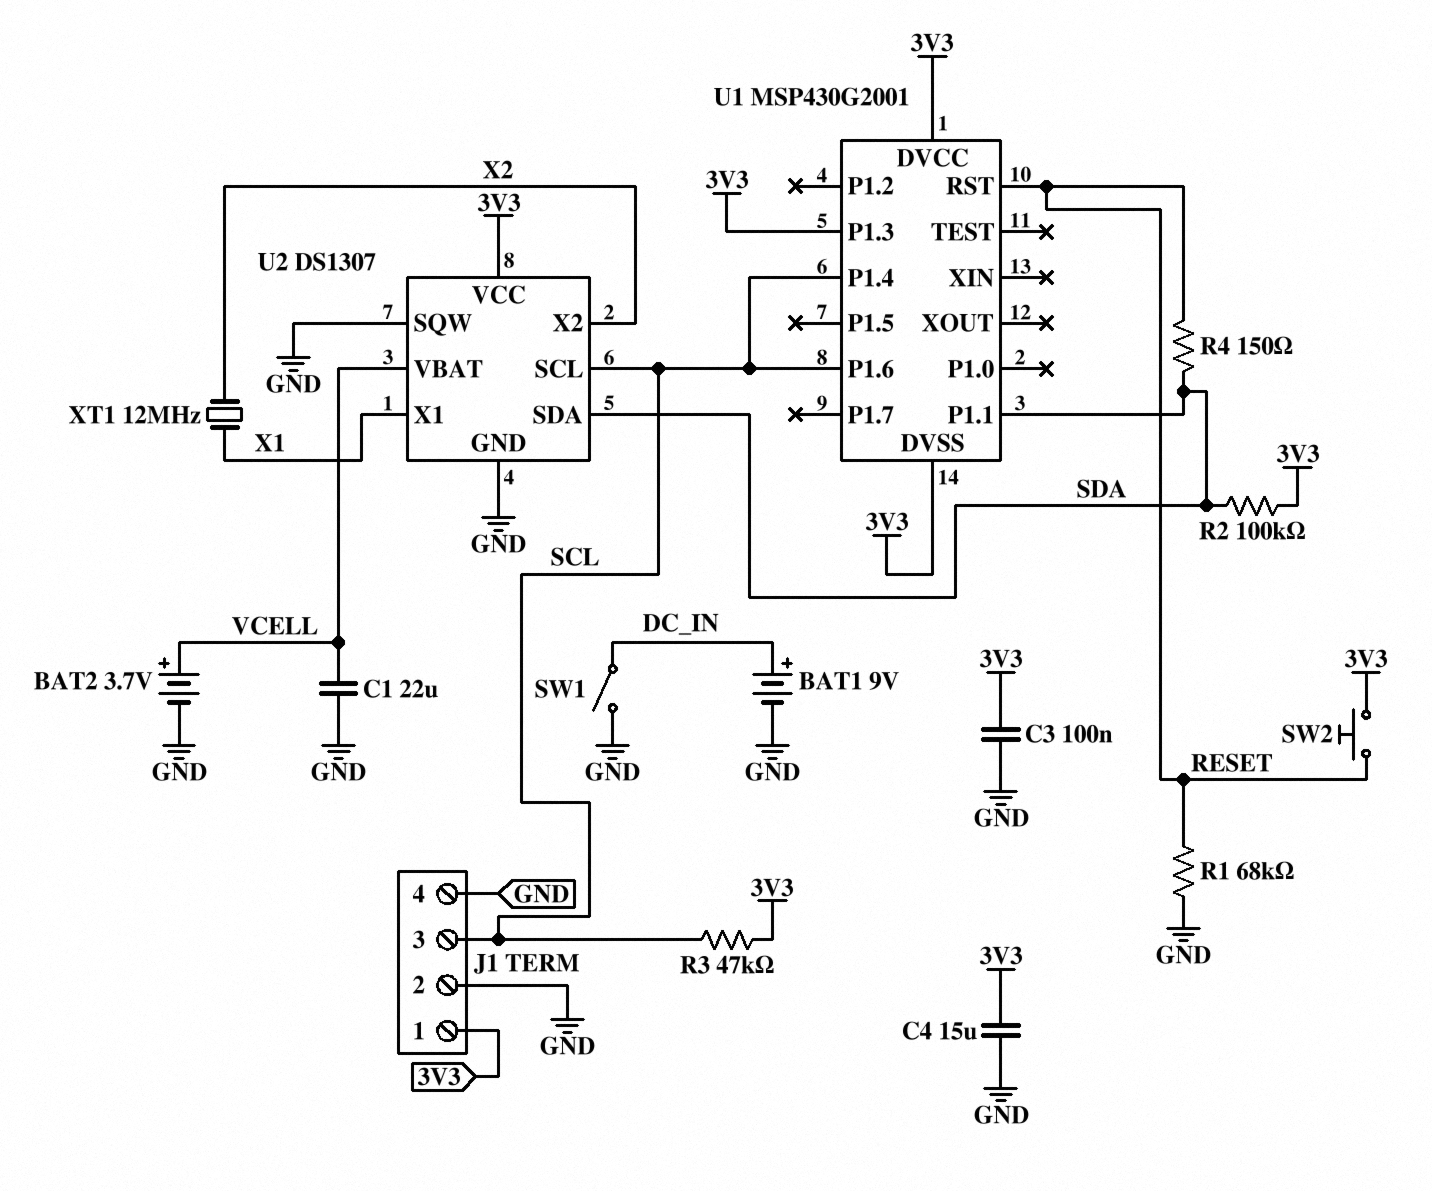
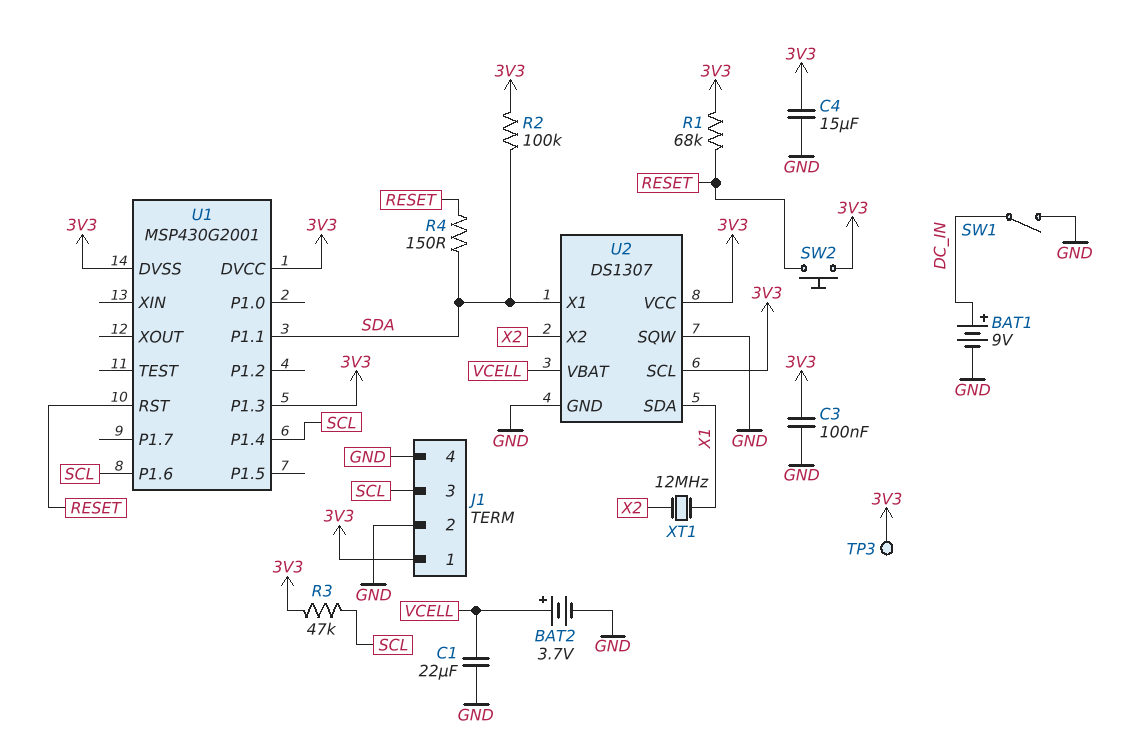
R1: 68k (GND, RESET) -> 68k (3V3, RESET)
TP3: none -> test point (3V3)
U2 pin SCL: SCL -> 3V3
U2 pin SDA: SDA -> X1
U2 pin X1: X1 -> SDA

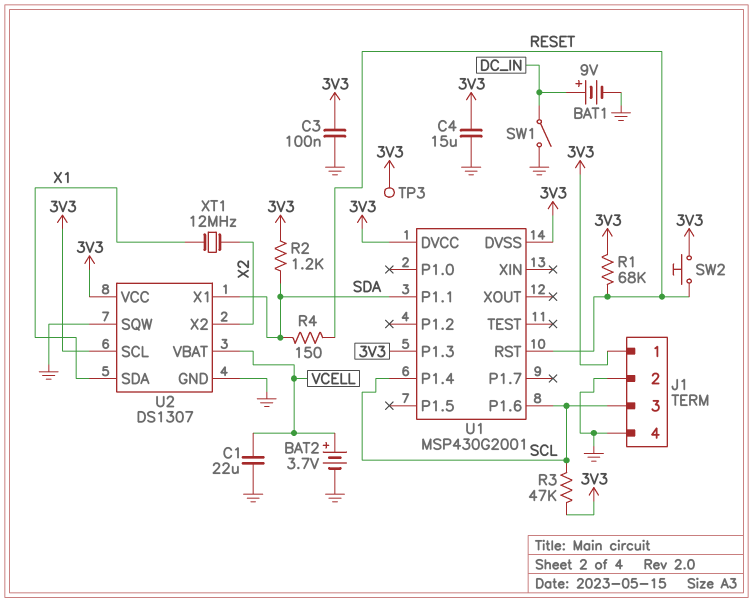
R2: 100k (3V3, SDA) -> 1.2k (3V3, SDA)

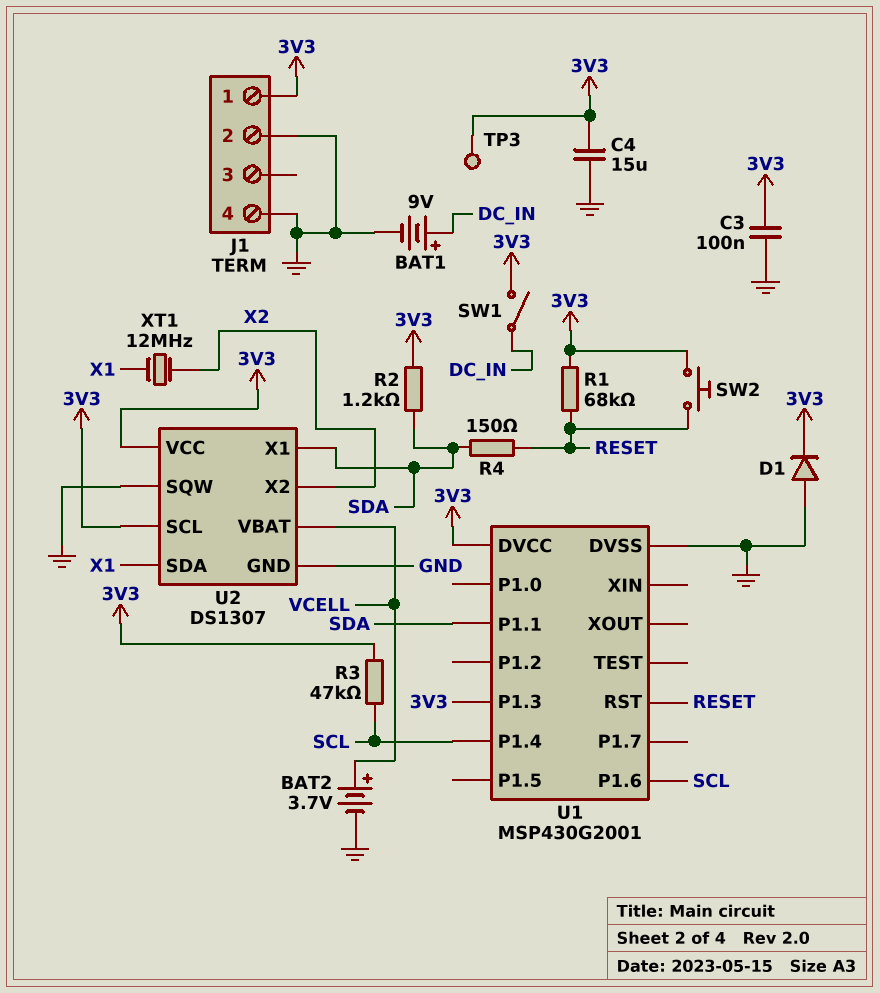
C1: 22uF (GND, VCELL) -> none
D1: none -> diode (A GND, K 3V3)
J1 pin 3: SCL -> none
SW1: switch (DC_IN, GND) -> switch (3V3, DC_IN)
U1 pin DVSS: 3V3 -> GND

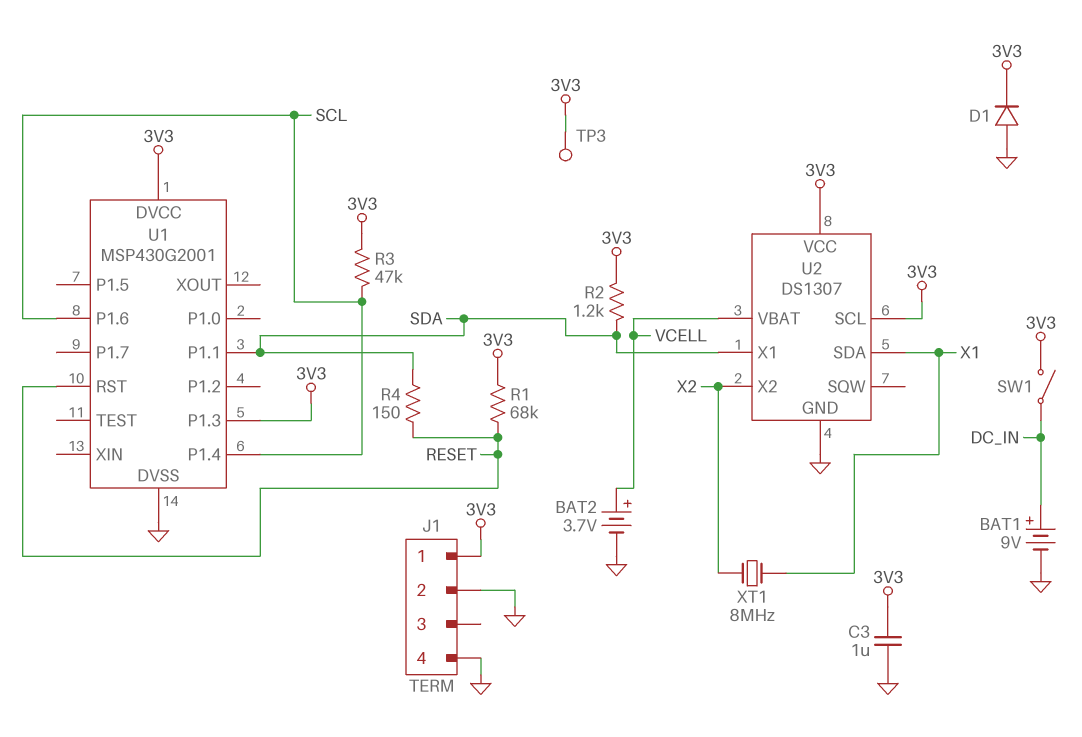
C3: 100nF (3V3, GND) -> 1uF (3V3, GND)
C4: 15uF (3V3, GND) -> none
SW2: button (3V3, RESET) -> none
U2 pin SQW: GND -> none
XT1: 12MHz (X1, X2) -> 8MHz (X1, X2)

